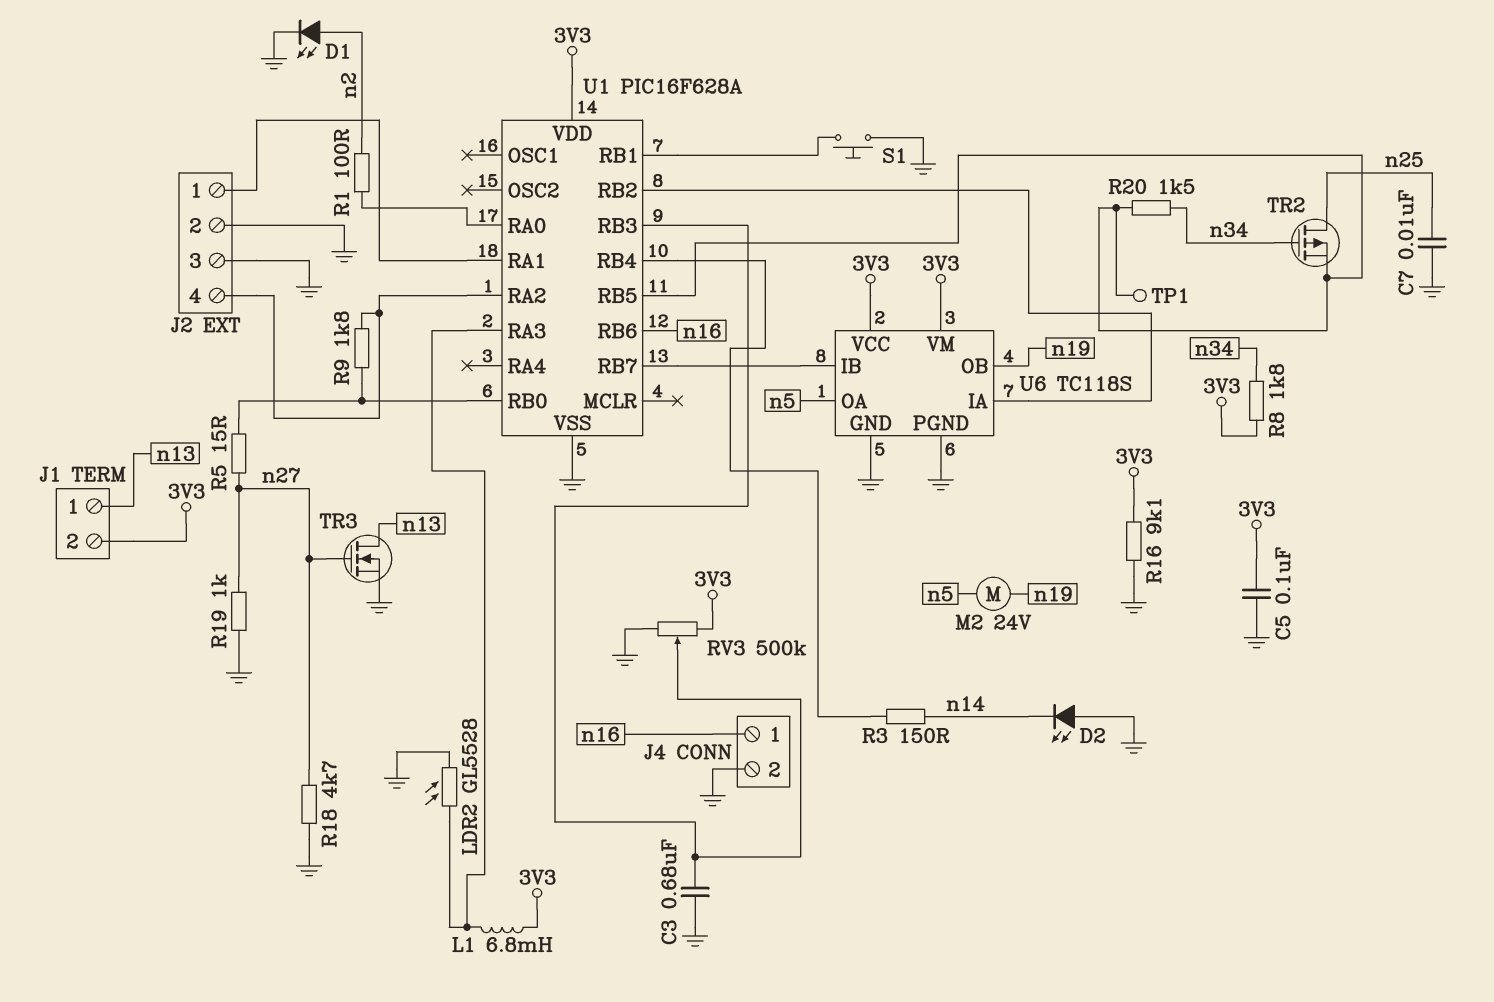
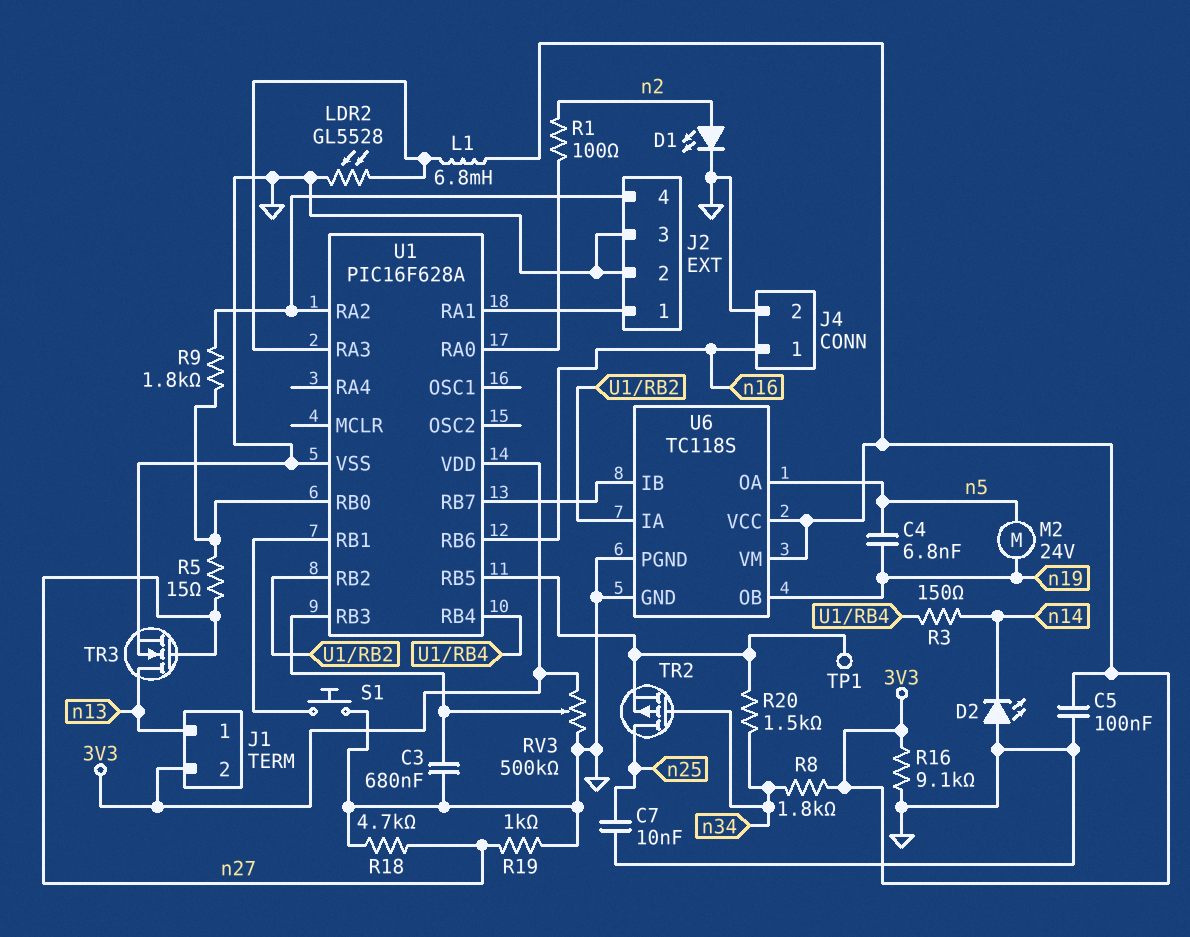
C4: none -> 6.8nF (n5, n19)

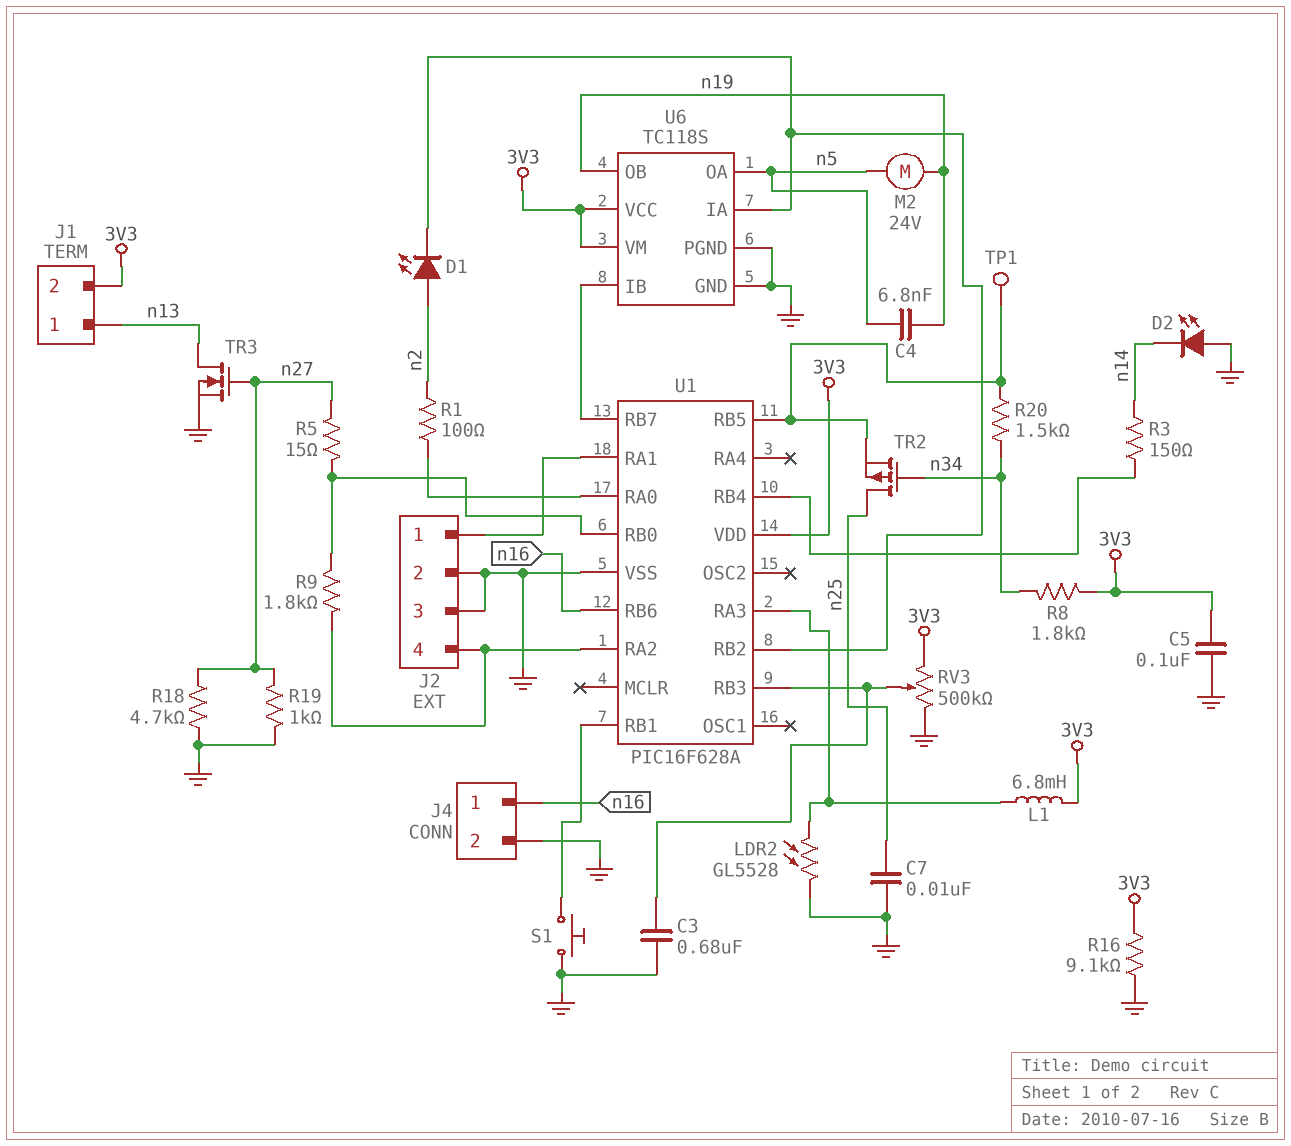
D1: LED (A n2, K GND) -> LED (A n2, K U1/RB2)

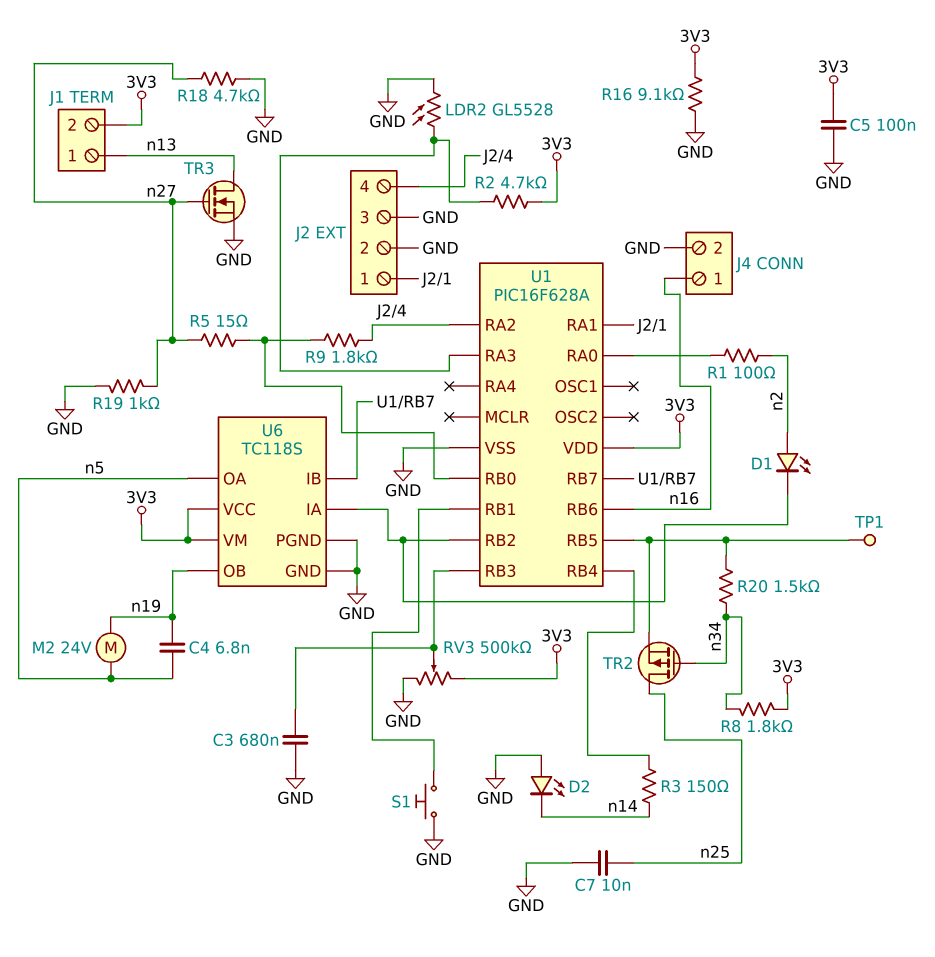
L1: 6.8mH (3V3, U1/RA3) -> none
R2: none -> 4.7k (3V3, U1/RA3)

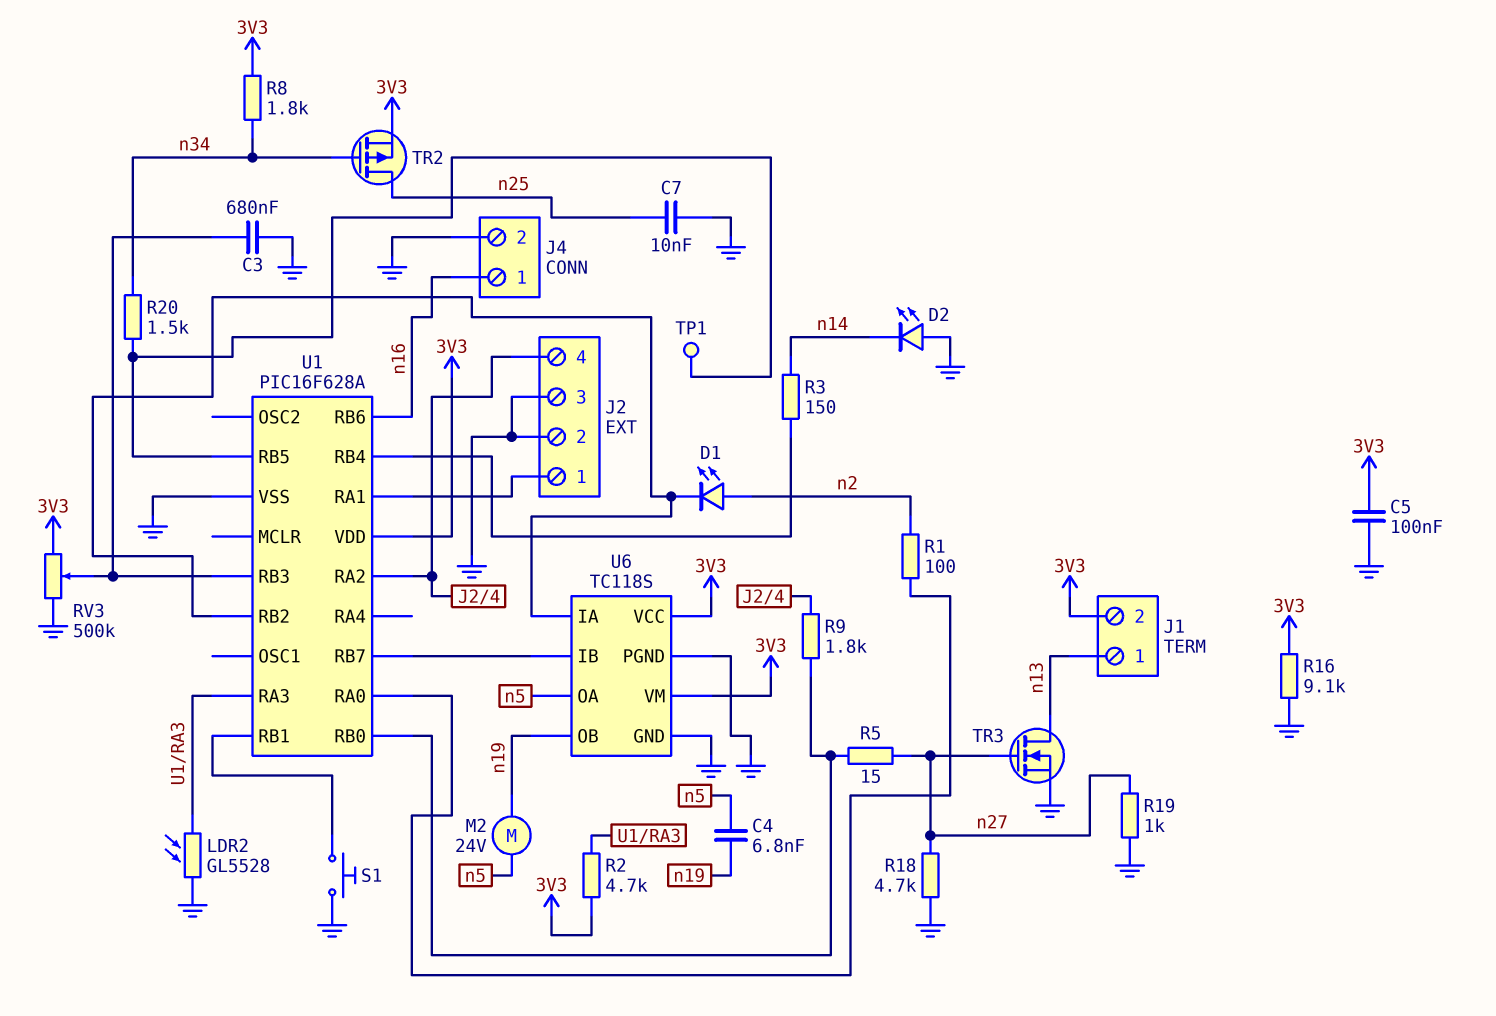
TR2: PMOS (G n34, D n25, S U1/RB5) -> PMOS (G n34, D n25, S 3V3)

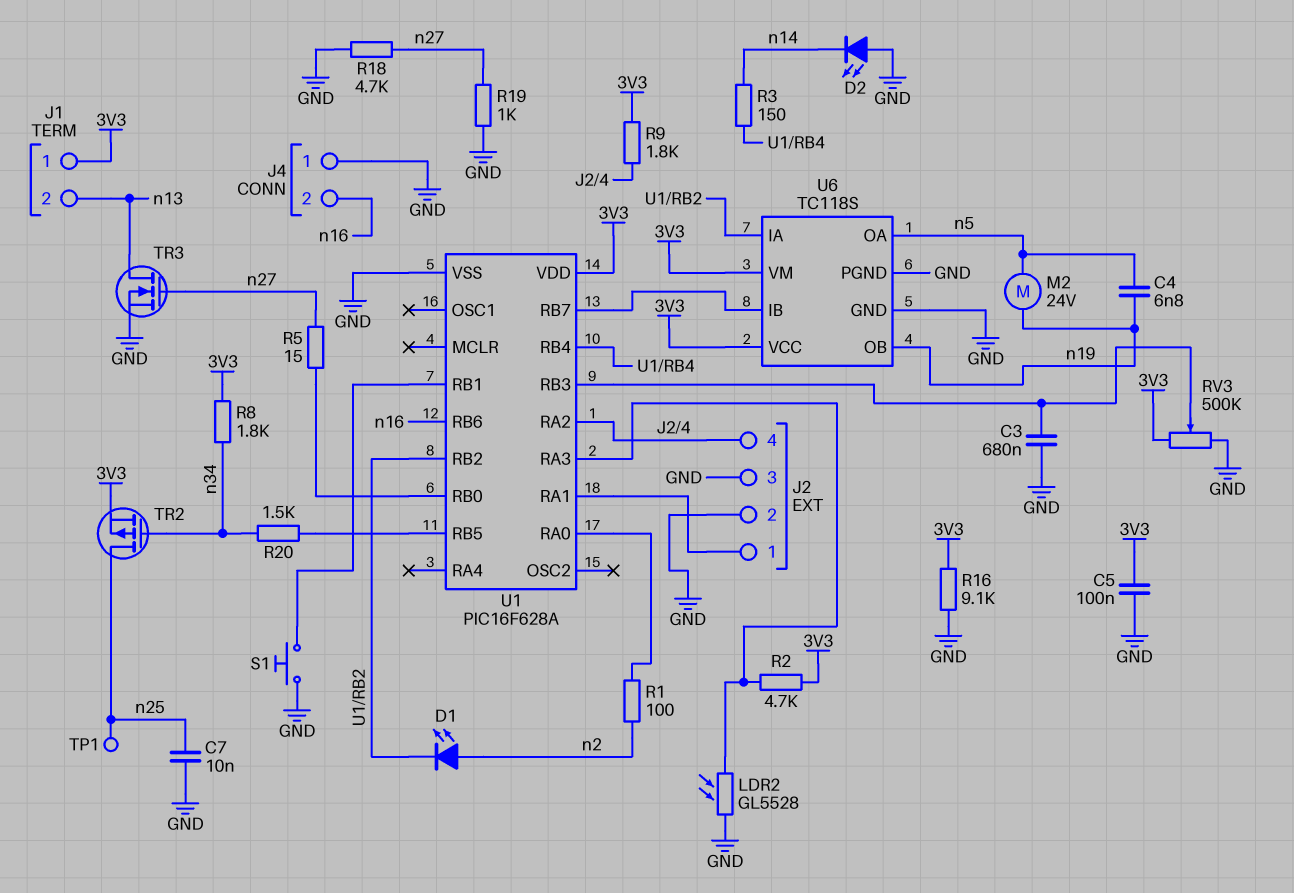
J1 pin 1: n13 -> 3V3
J1 pin 2: 3V3 -> n13
J4 pin 1: n16 -> GND
J4 pin 2: GND -> n16
R9: 1.8k (J2/4, U1/RB0) -> 1.8k (3V3, J2/4)
TP1: test point (U1/RB5) -> test point (n25)

